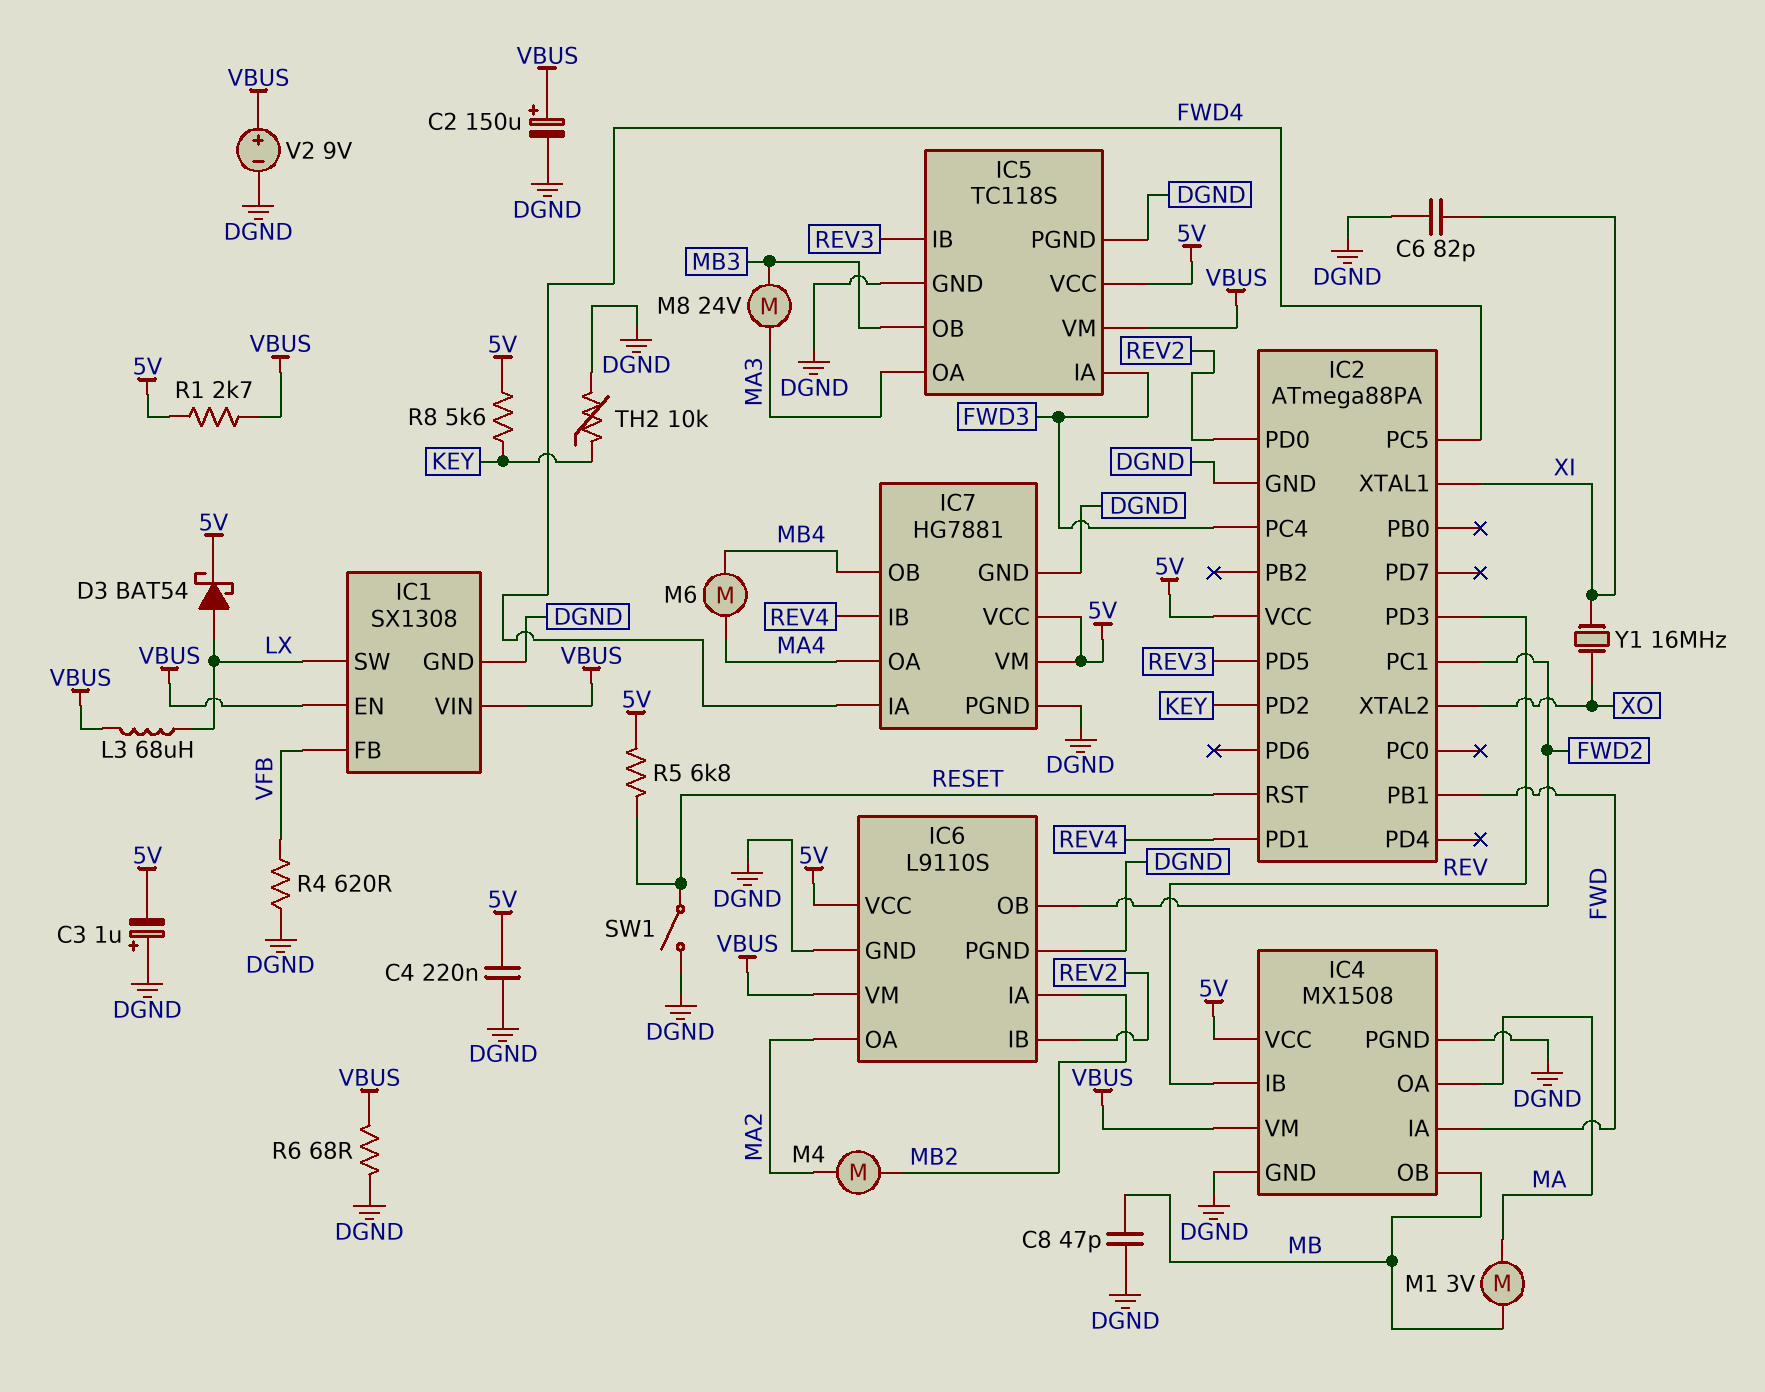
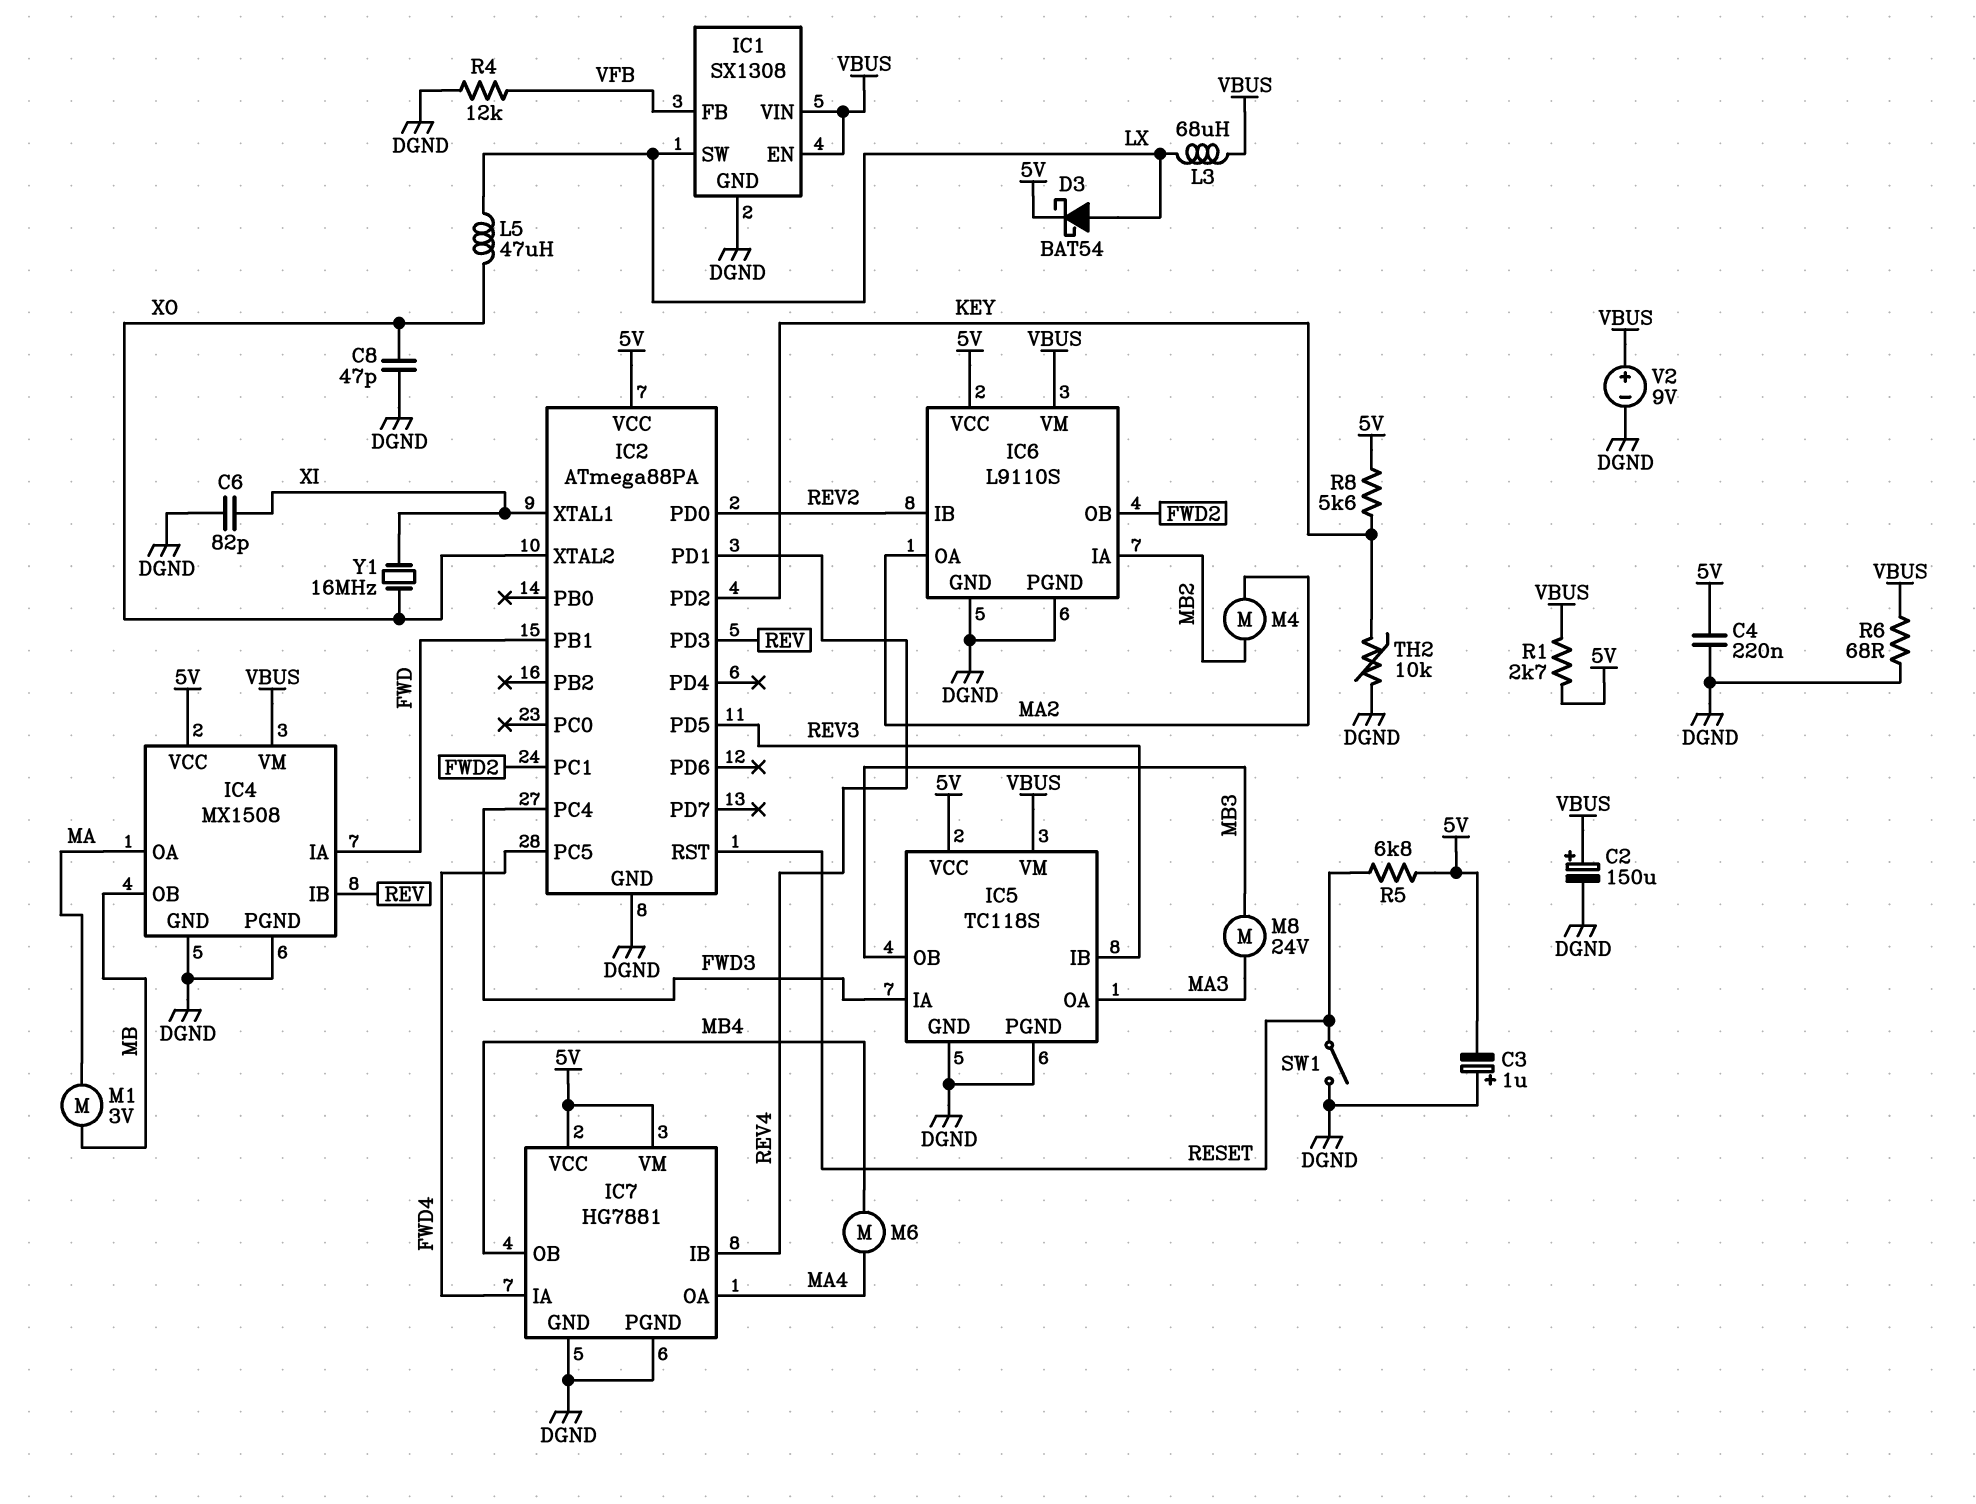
C8: 47pF (DGND, MB) -> 47pF (DGND, XO)
L5: none -> 47uH (LX, XO)
R4: 620 (DGND, VFB) -> 12k (DGND, VFB)

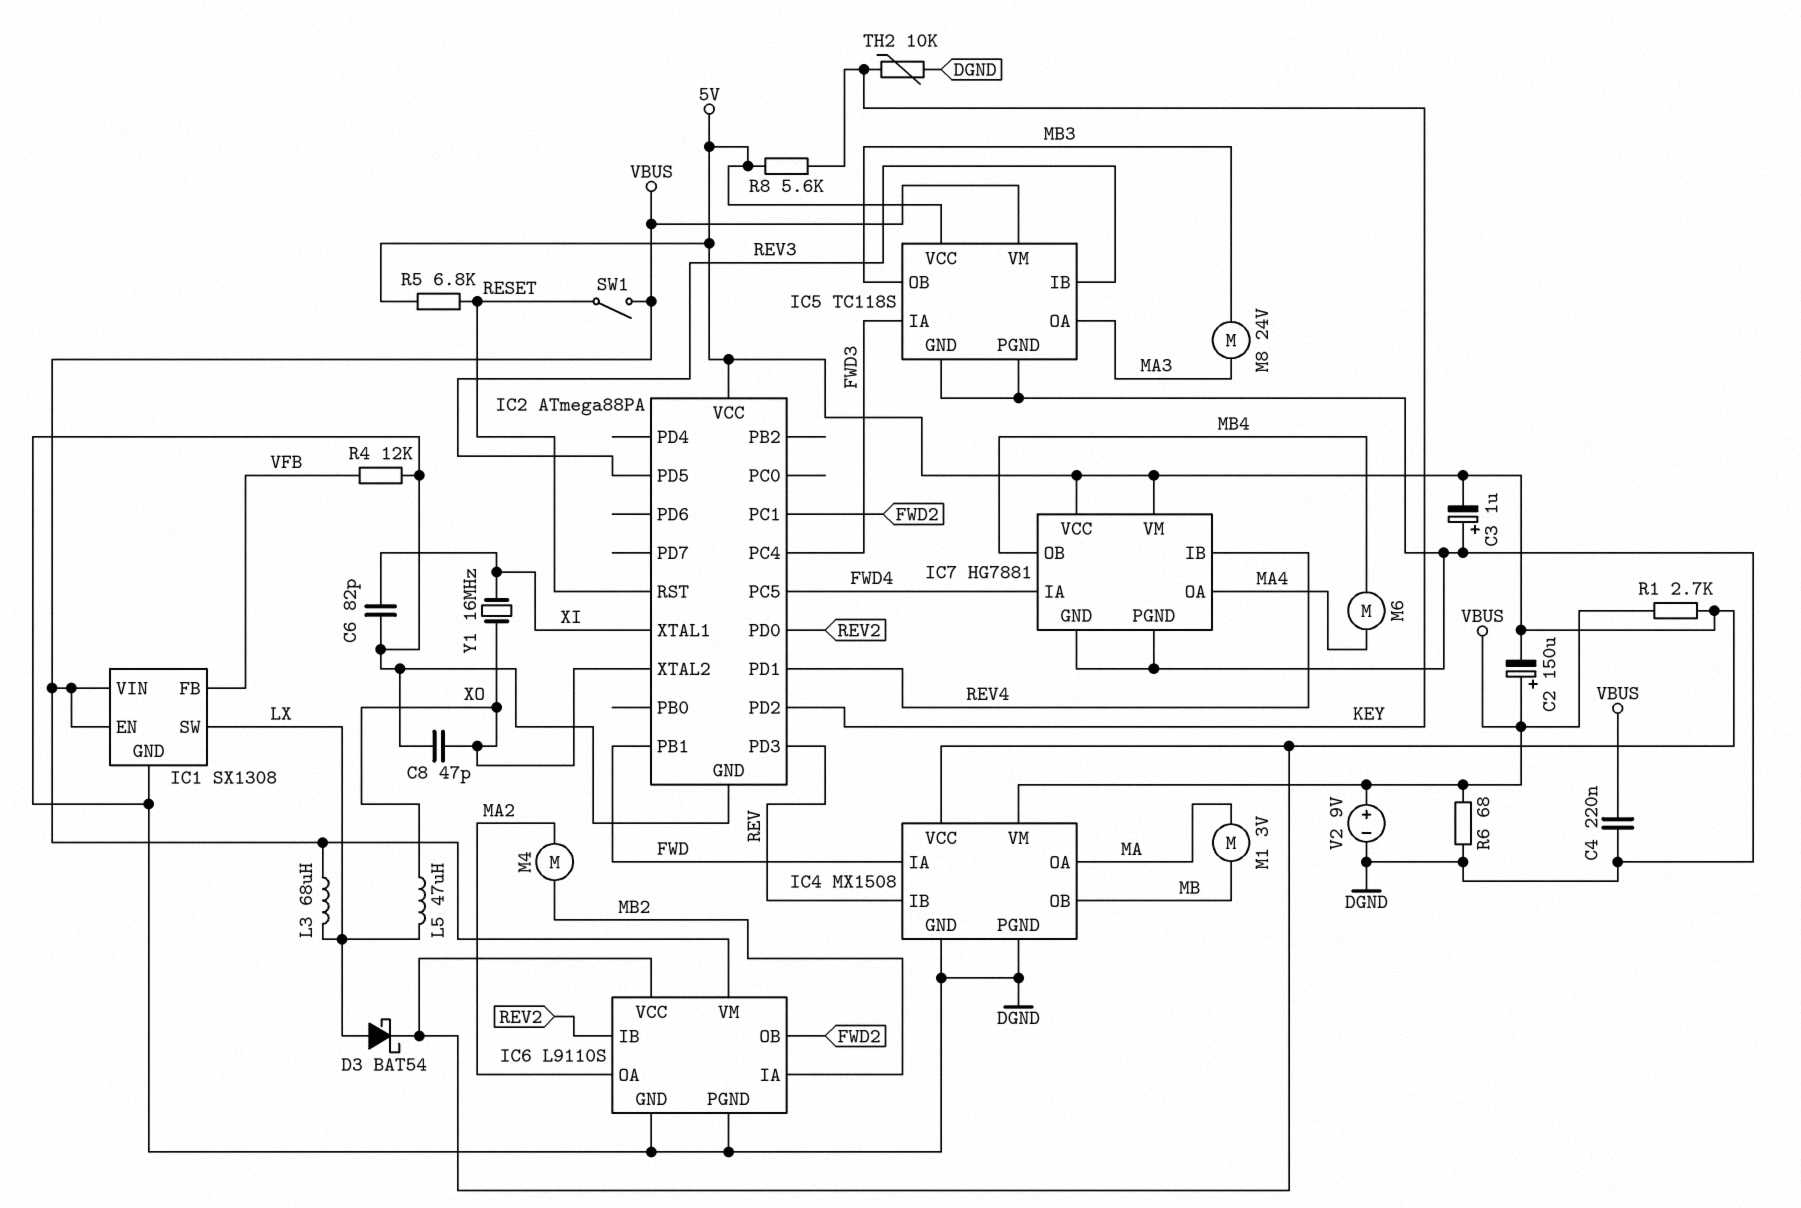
C2: 150uF (plus VBUS, minus DGND) -> 150uF (plus VBUS, minus 5V)
C4: 220nF (5V, DGND) -> 220nF (DGND, VBUS)
SW1: switch (DGND, RESET) -> switch (RESET, VBUS)

